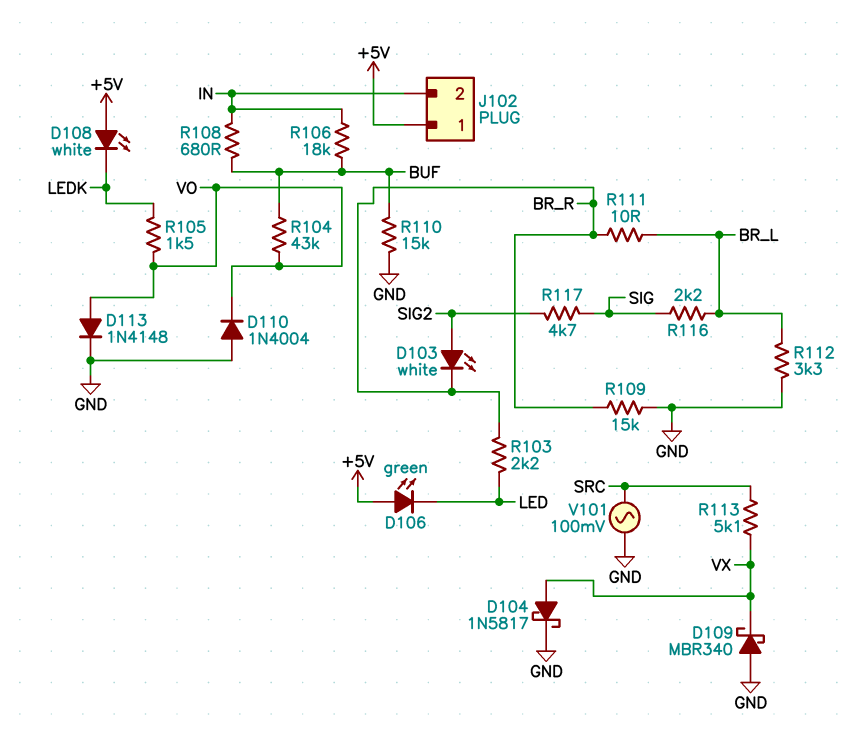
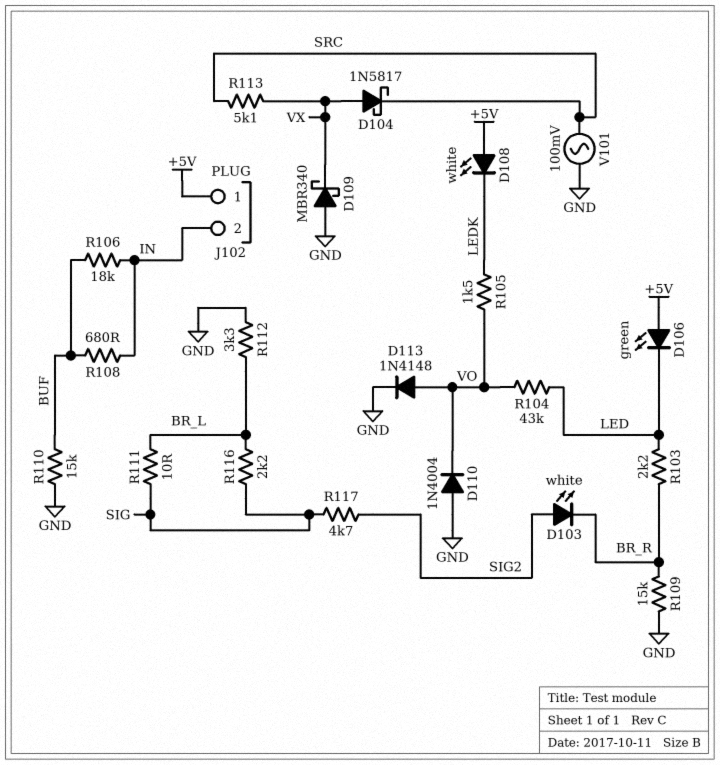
D104: schottky 1N5817 (A VX, K GND) -> schottky 1N5817 (A VX, K SRC)
R104: 43k (BUF, VO) -> 43k (LED, VO)
R111: 10 (BR_L, BR_R) -> 10 (BR_L, SIG)

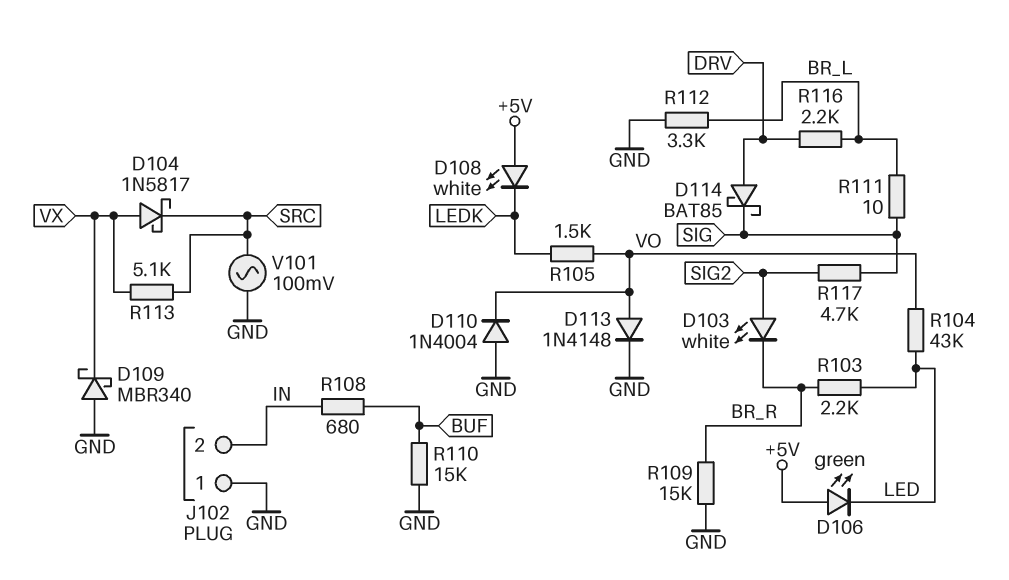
D114: none -> schottky BAT85 (A DRV, K SIG)
J102 pin 1: +5V -> GND
R106: 18k (BUF, IN) -> none
R116: 2.2k (BR_L, SIG) -> 2.2k (BR_L, DRV)

